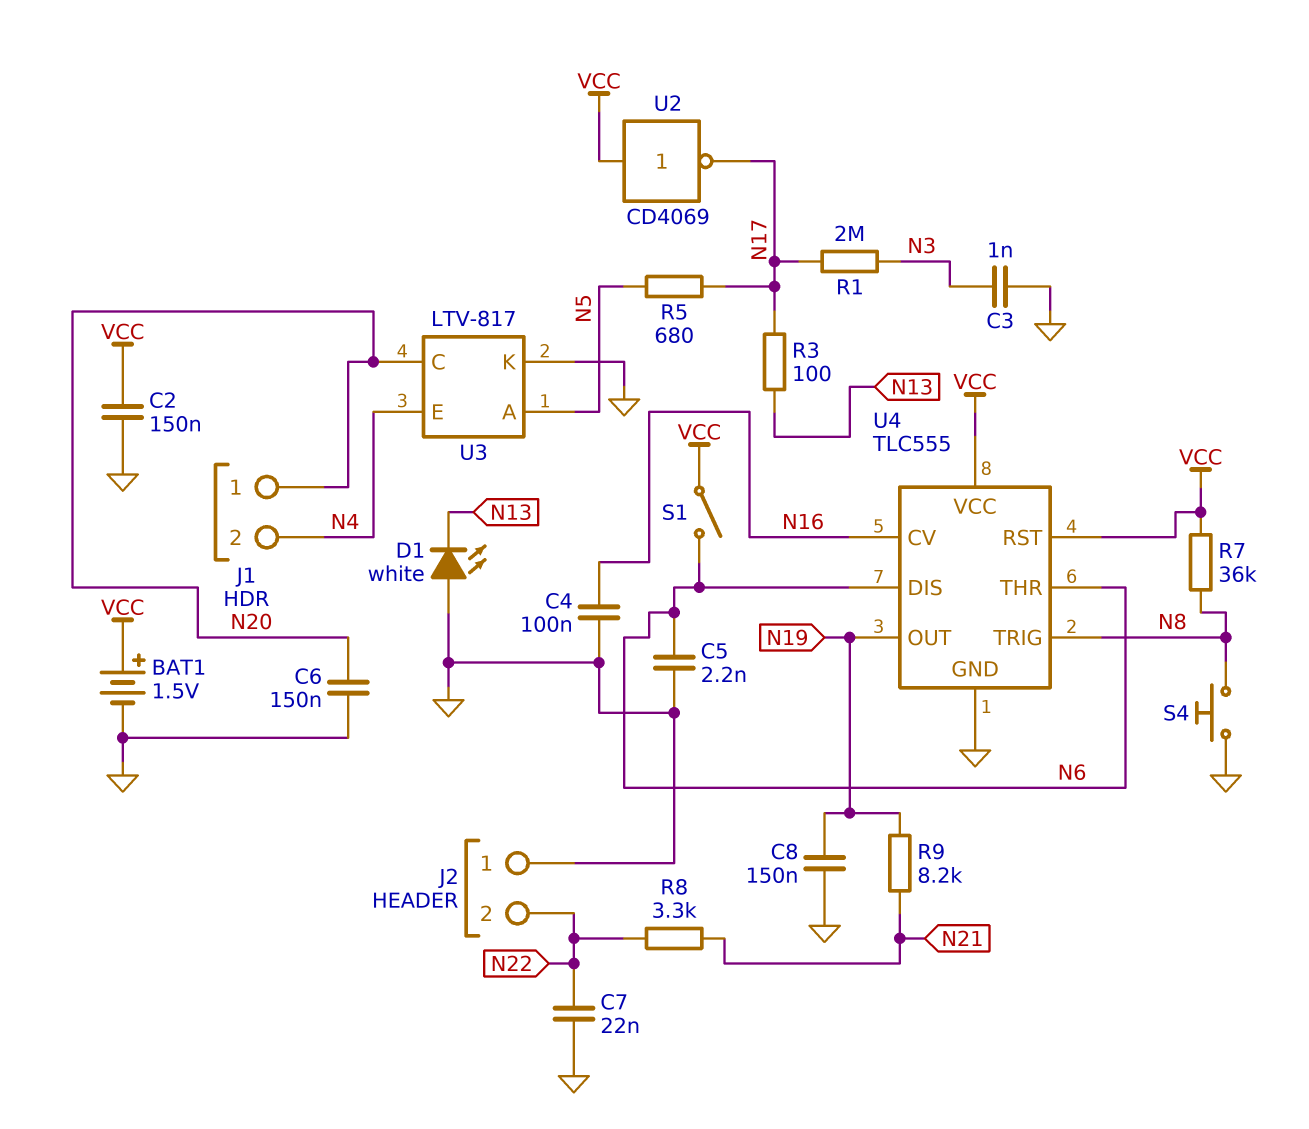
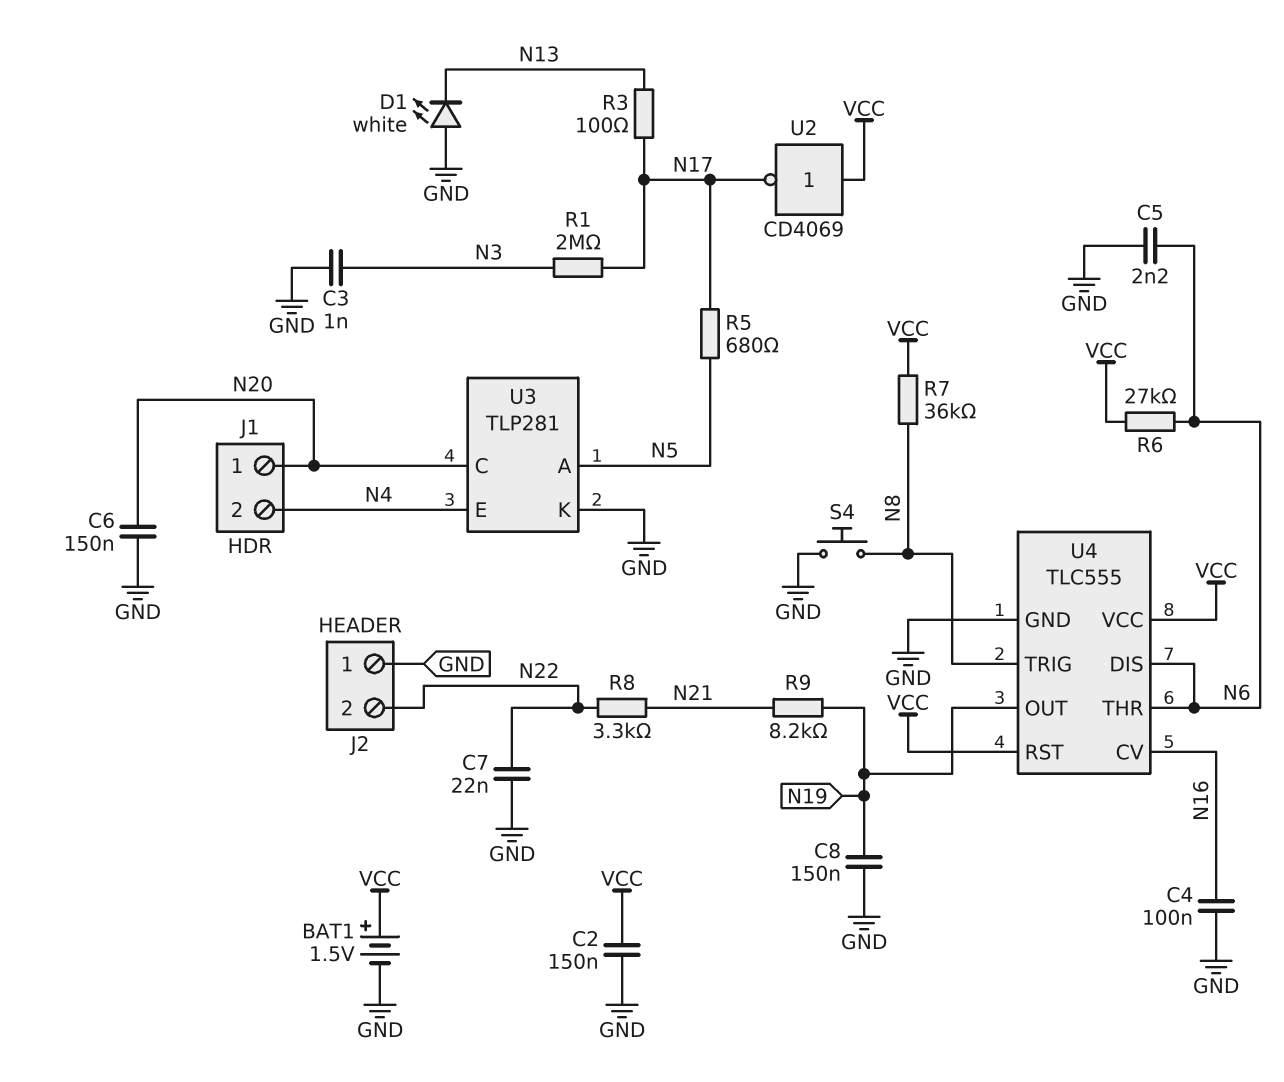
R6: none -> 27k (N6, VCC)
S1: switch (N6, VCC) -> none
U3: LTV-817 -> TLP281

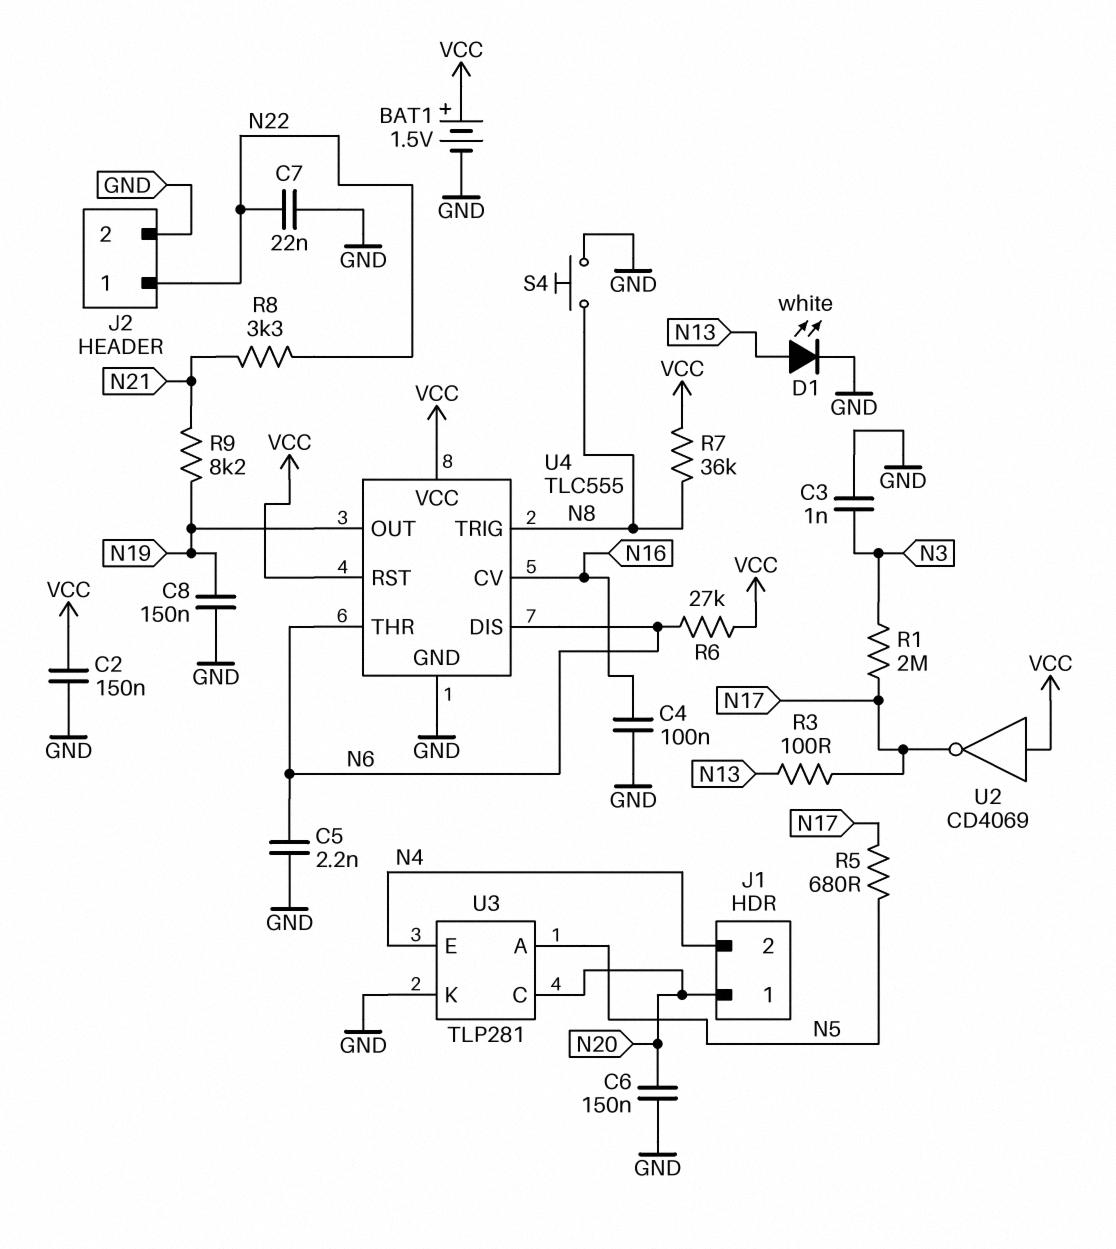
D1: LED white (A GND, K N13) -> LED white (A N13, K GND)
J2 pin 1: GND -> N22
J2 pin 2: N22 -> GND

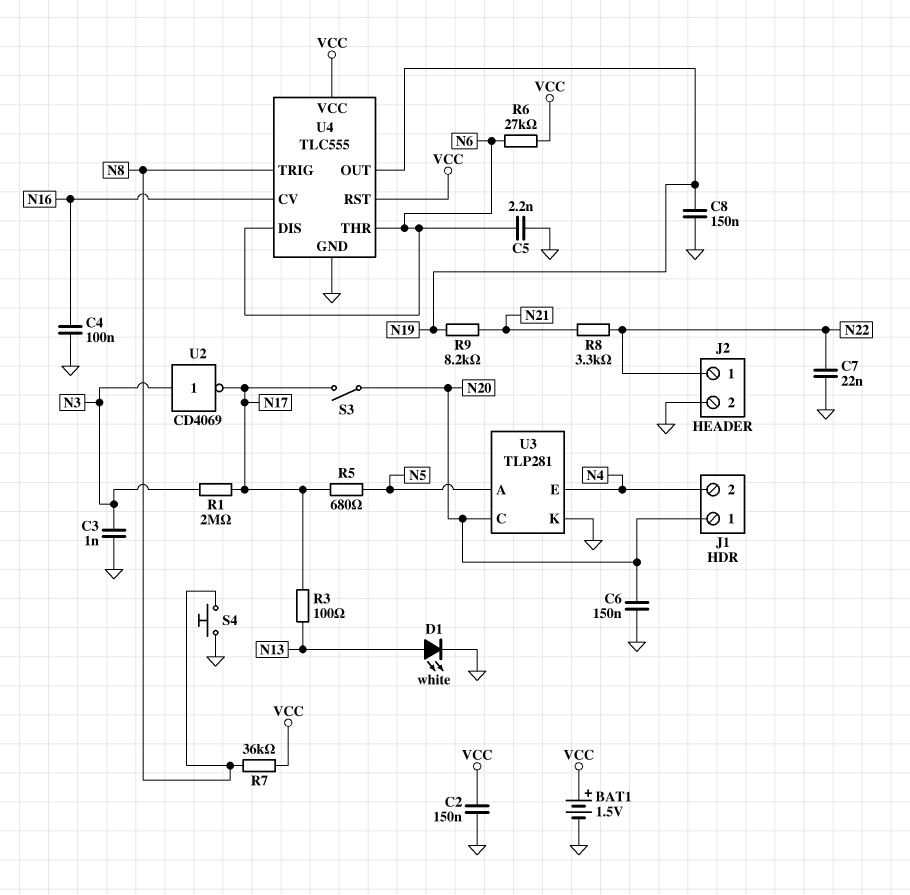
S3: none -> switch (N17, N20)
U2: NOT CD4069 (in VCC, out N17) -> NOT CD4069 (in N3, out N17)

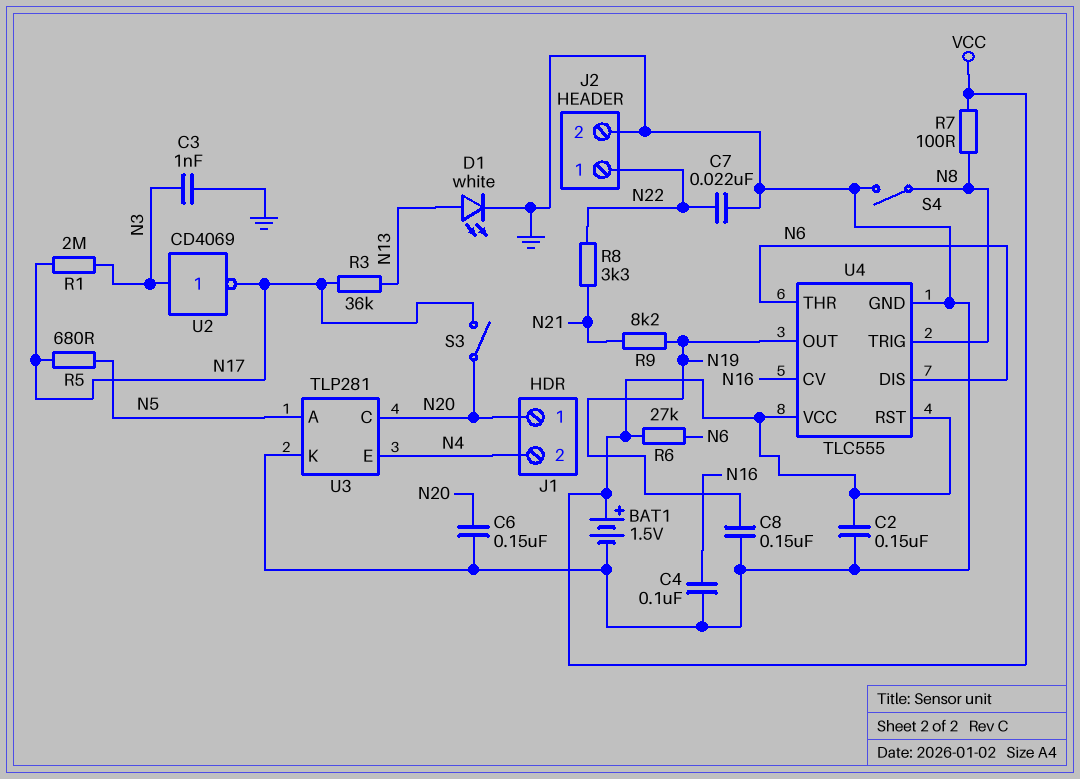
C5: 2.2nF (GND, N6) -> none
R3: 100 (N13, N17) -> 36k (N13, N17)
R7: 36k (N8, VCC) -> 100 (N8, VCC)
S4: button (GND, N8) -> switch (GND, N8)

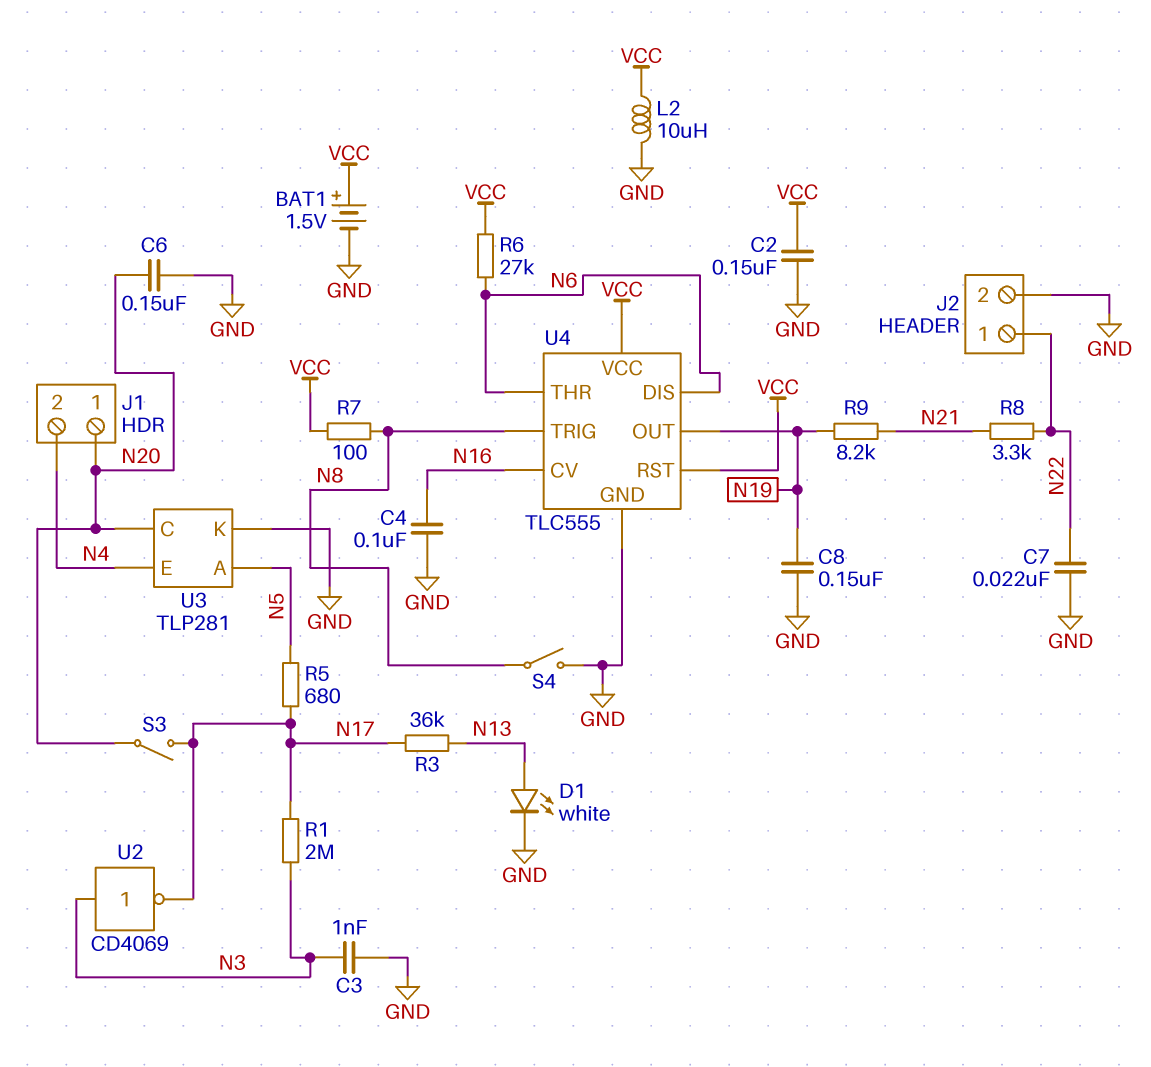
L2: none -> 10uH (GND, VCC)

